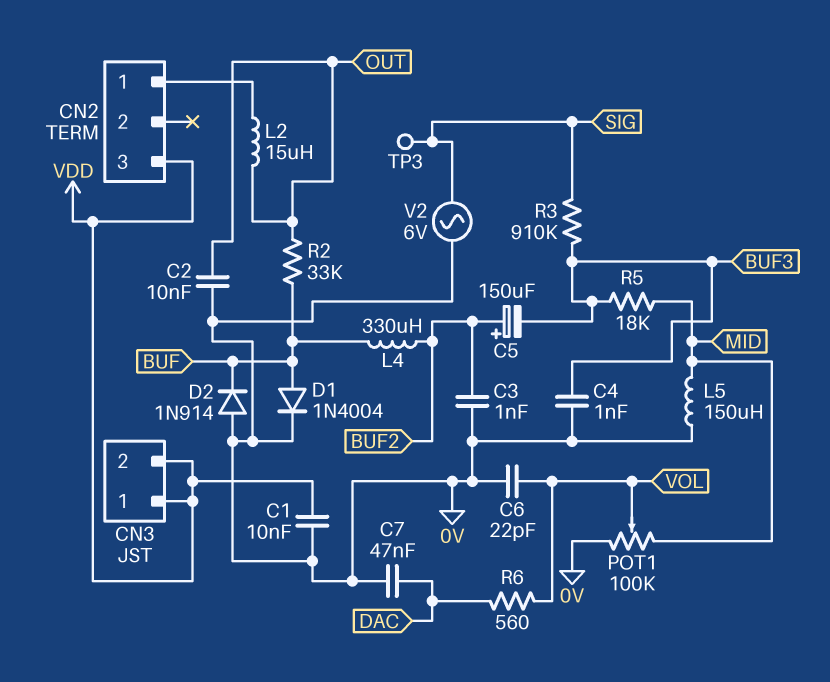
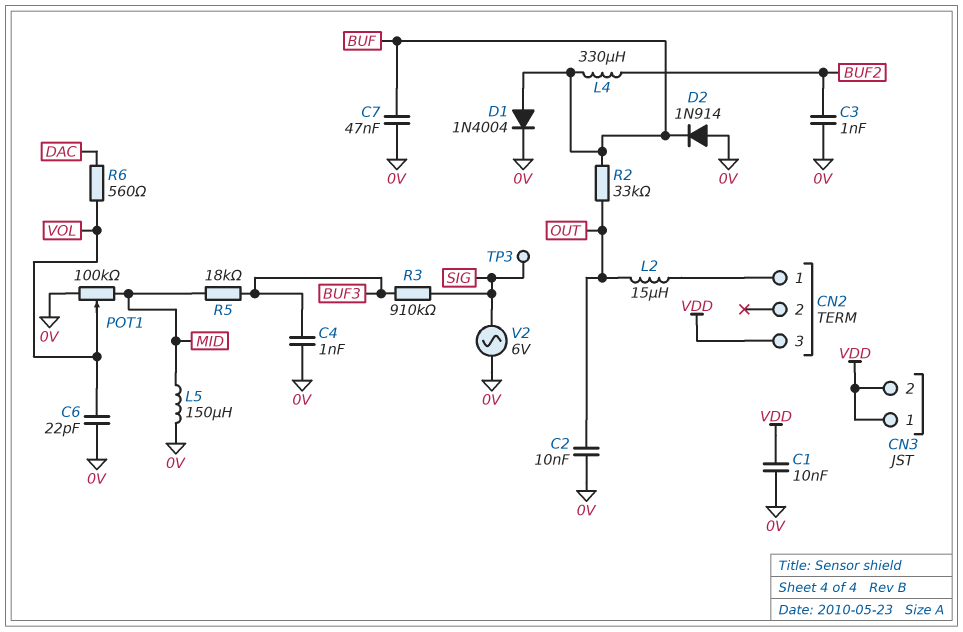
C5: 150uF (plus BUF2, minus BUF3) -> none
C7: 47nF (0V, DAC) -> 47nF (0V, BUF)

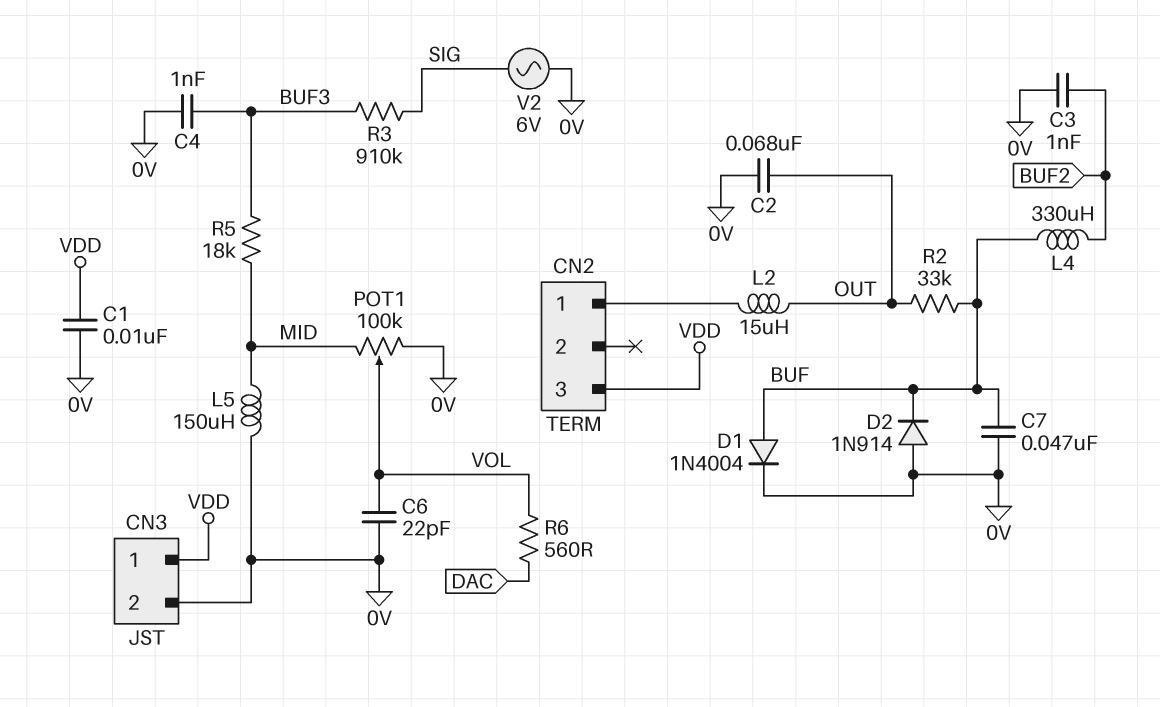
C2: 10nF (0V, OUT) -> 68nF (0V, OUT)
CN3 pin 2: VDD -> 0V
TP3: test point (SIG) -> none

